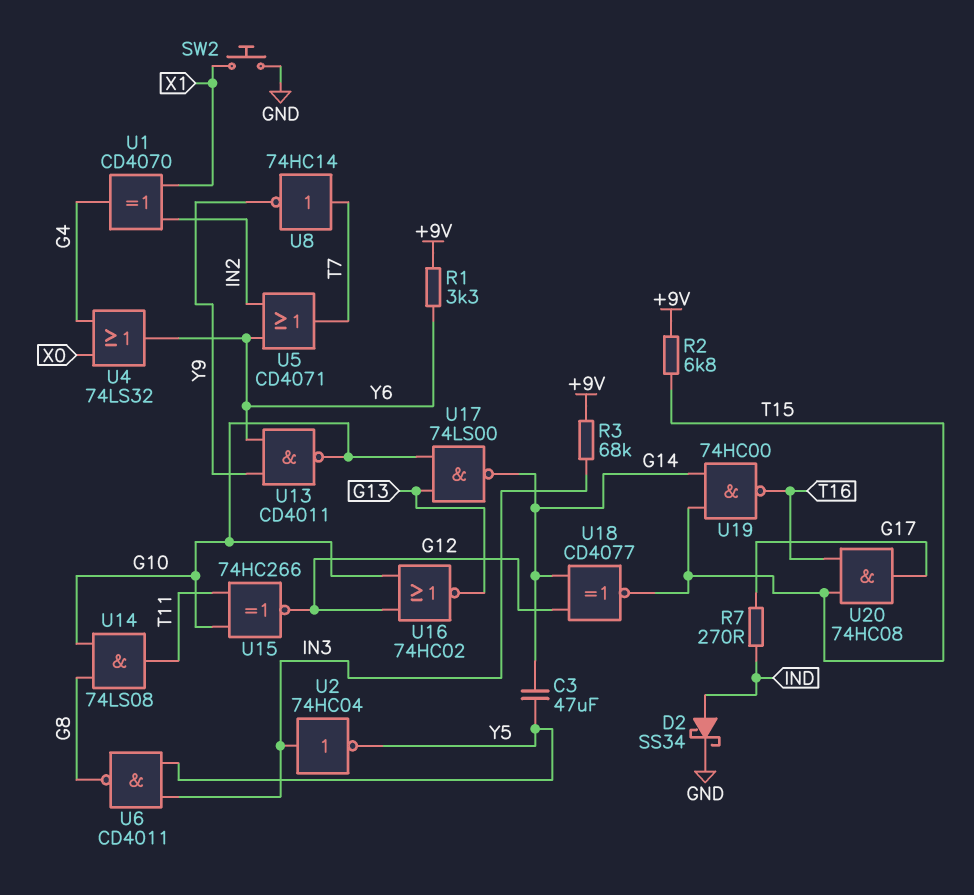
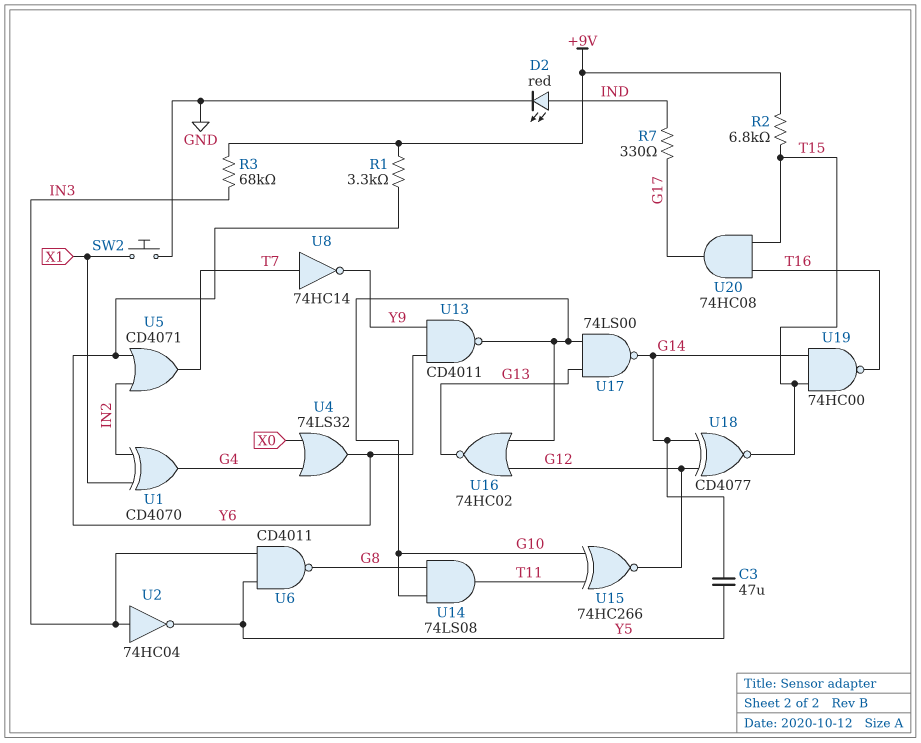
D2: schottky SS34 (A IND, K GND) -> LED red (A IND, K GND)
R7: 270 (G17, IND) -> 330 (G17, IND)

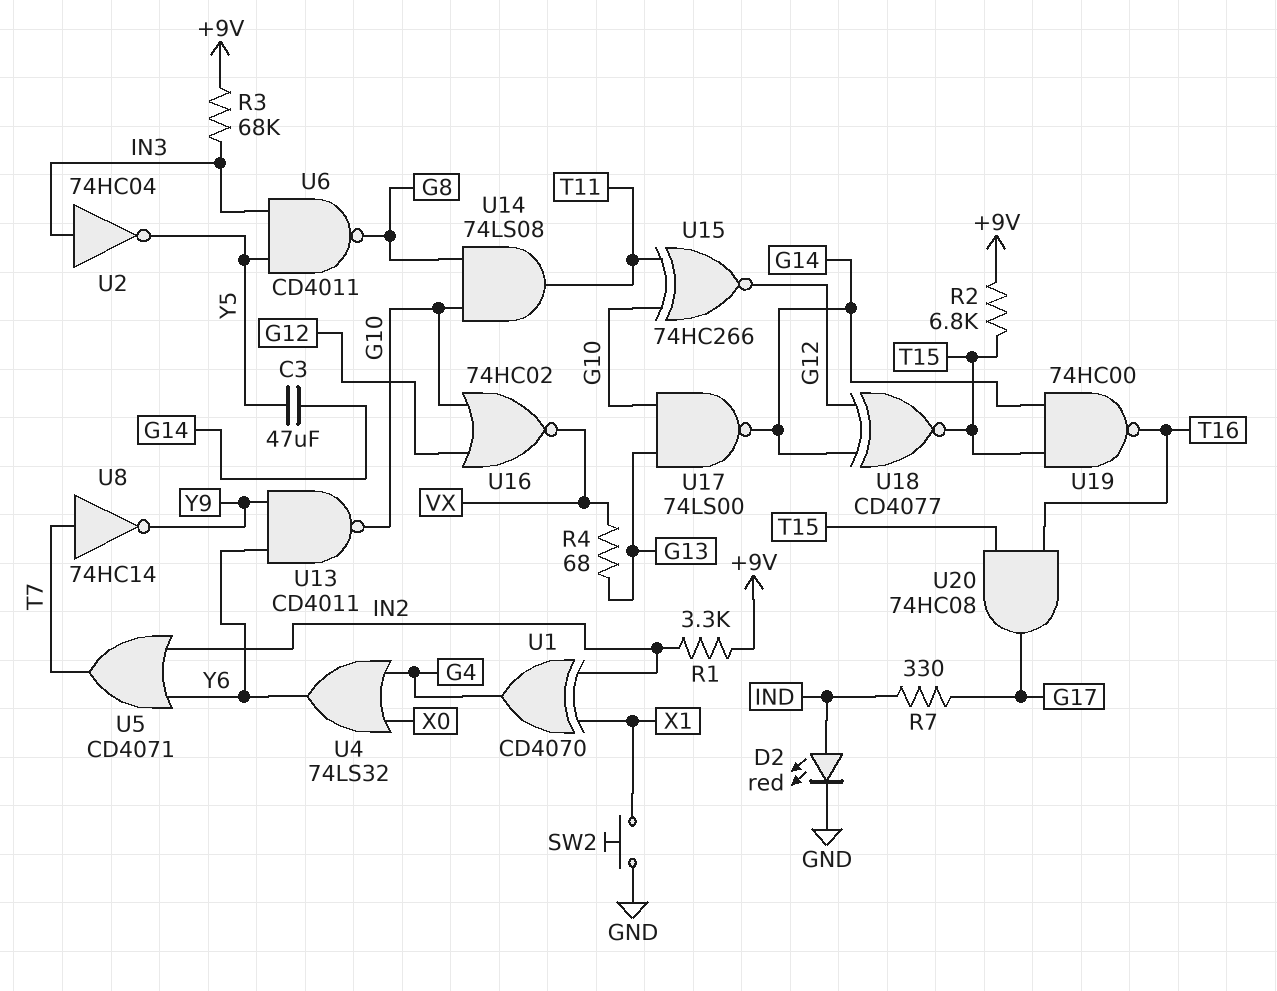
R1: 3.3k (+9V, Y6) -> 3.3k (+9V, IN2)
R4: none -> 68 (G13, VX)
U16: NOR 74HC02 (in G10, in G12, out G13) -> NOR 74HC02 (in G10, in G12, out VX)

